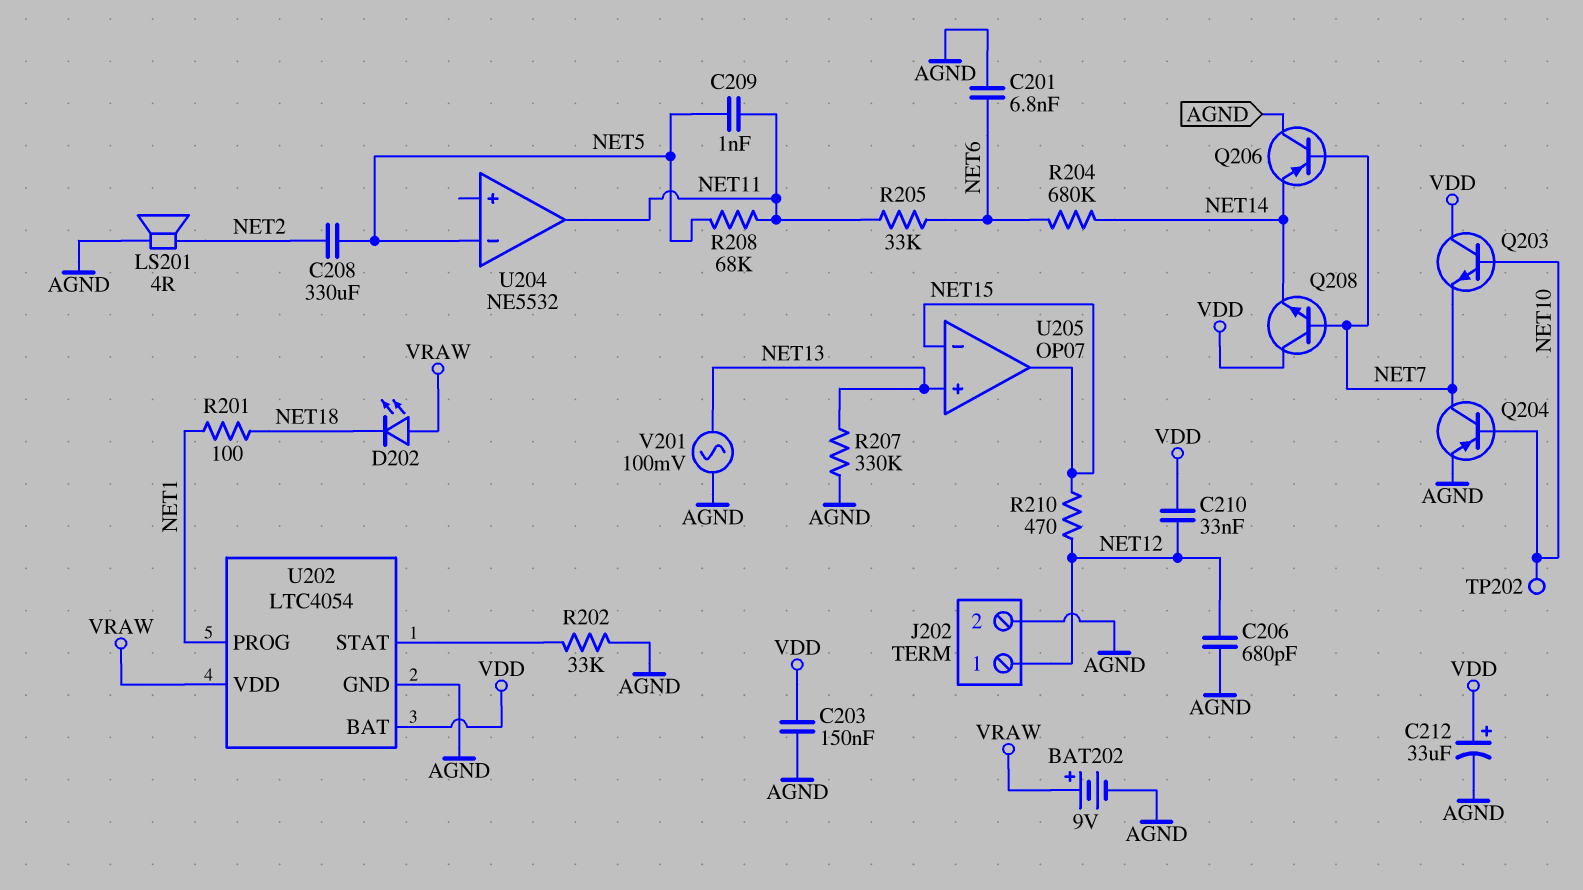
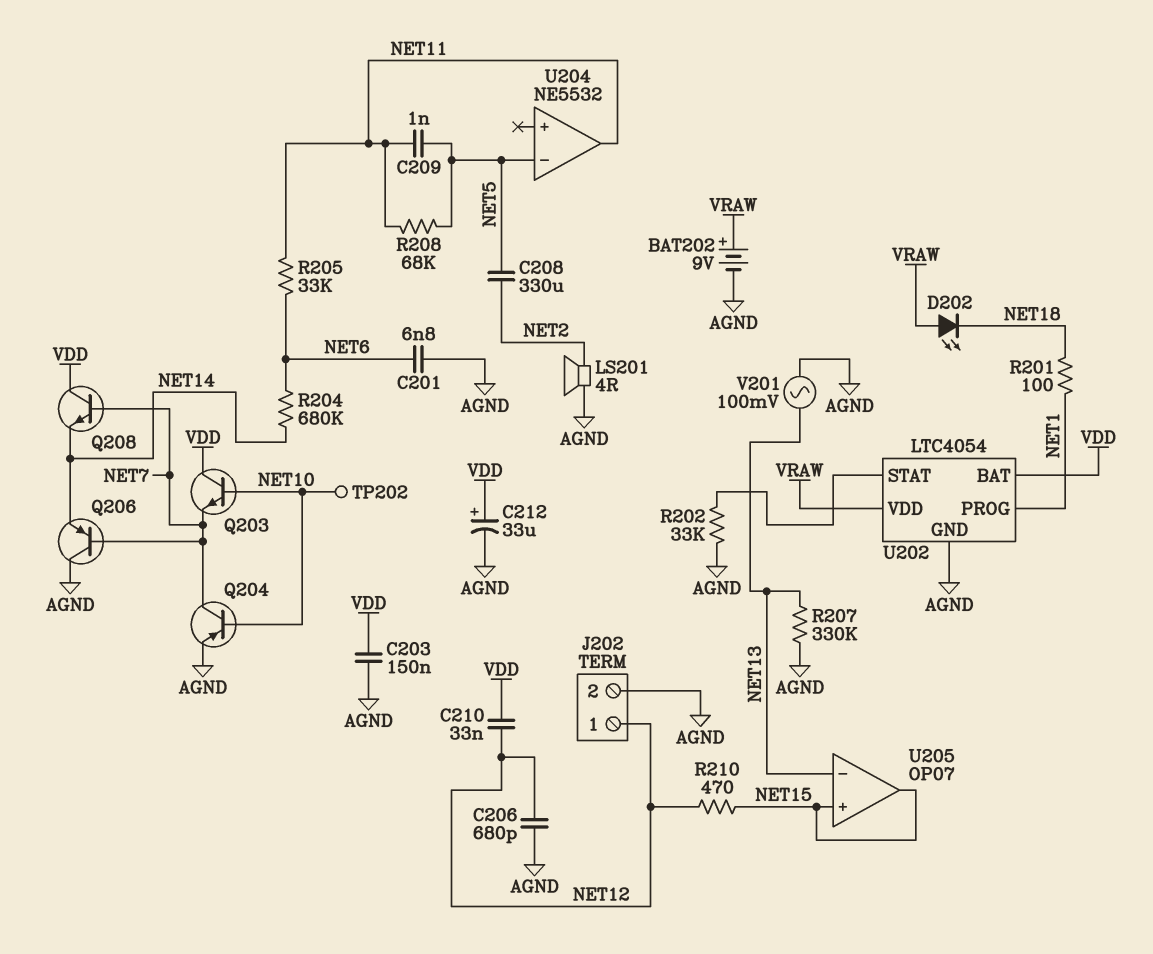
U205 pin in+: NET13 -> NET15
U205 pin in-: NET15 -> NET13

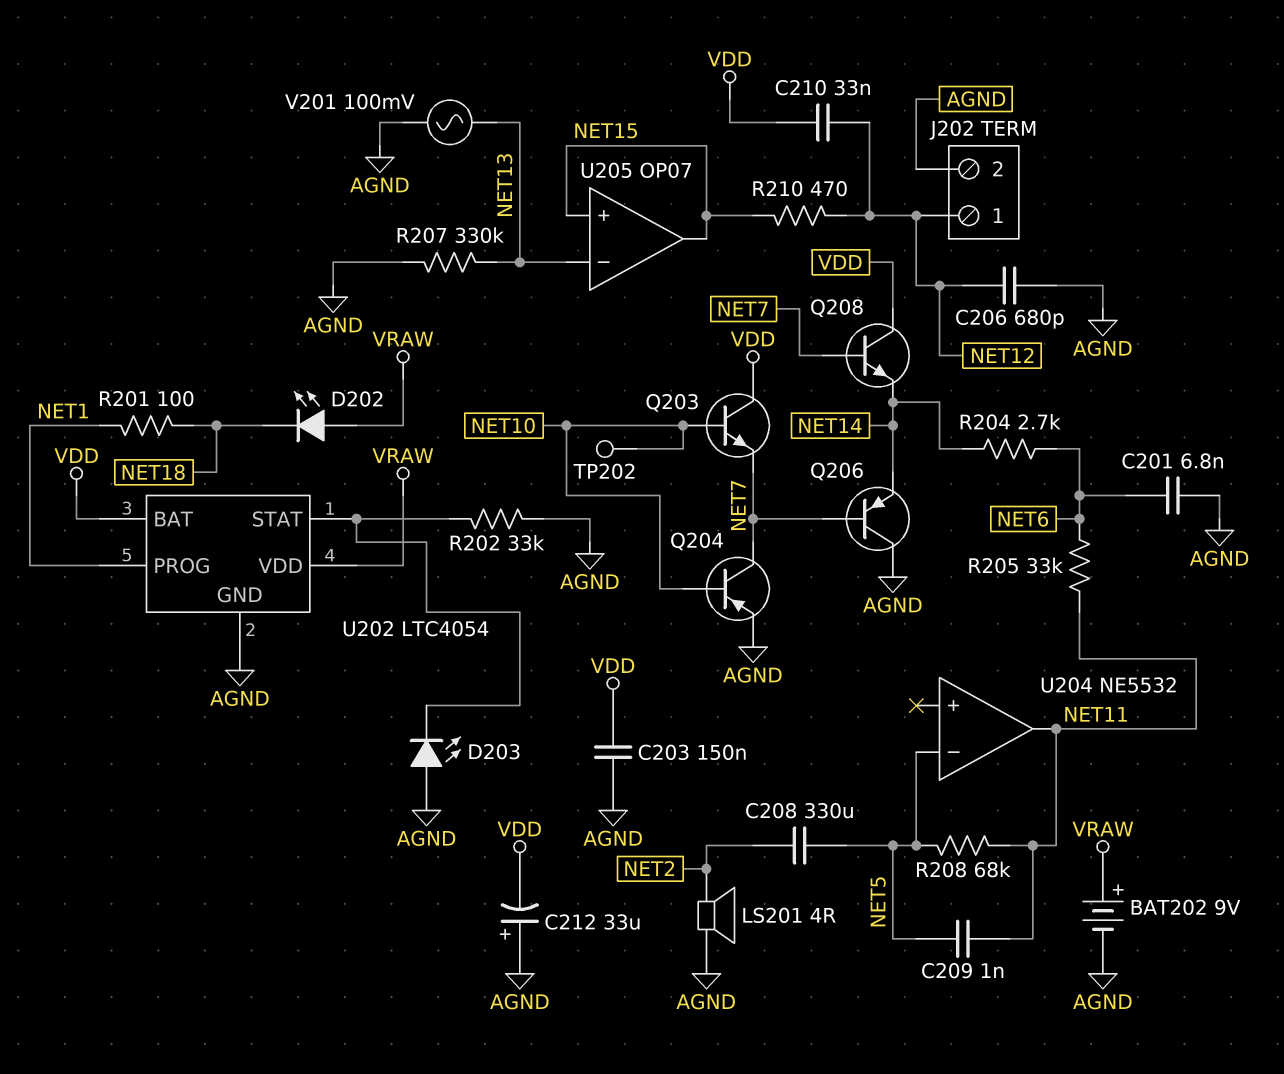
C212: 33uF (plus VDD, minus AGND) -> 33uF (plus AGND, minus VDD)
D203: none -> LED (A AGND, K U202/STAT)
R204: 680k (NET6, NET14) -> 2.7k (NET6, NET14)

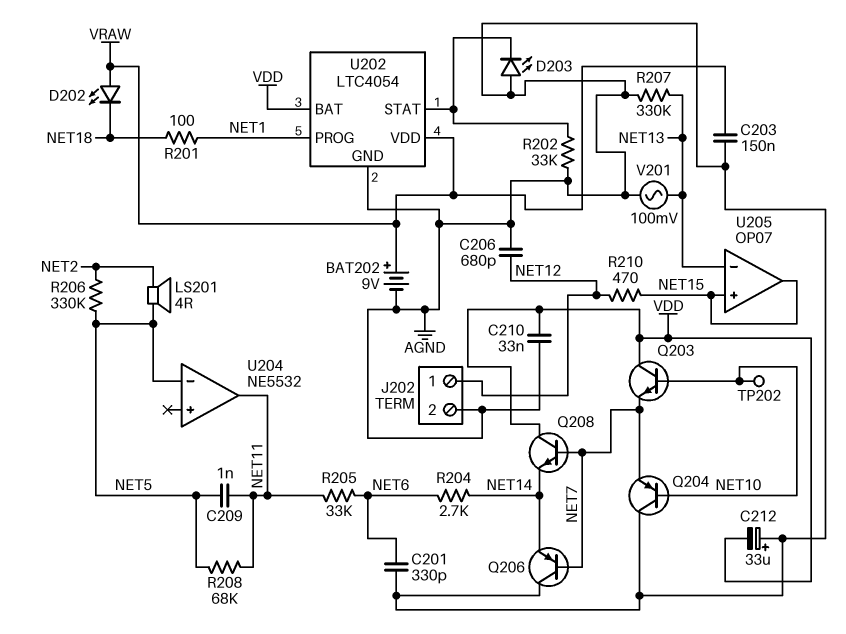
C201: 6.8nF (AGND, NET6) -> 330pF (AGND, NET6)
C203: 150nF (AGND, VDD) -> 150nF (AGND, VRAW)
C208: 330uF (NET2, NET5) -> none
C210: 33nF (NET12, VDD) -> 33nF (AGND, VDD)
LS201: speaker 4R (AGND, NET2) -> speaker 4R (NET2, NET5)
Q204: PNP (B NET10, C NET7, E AGND) -> PNP (B NET10, C AGND, E NET7)
R206: none -> 330k (NET2, NET5)

